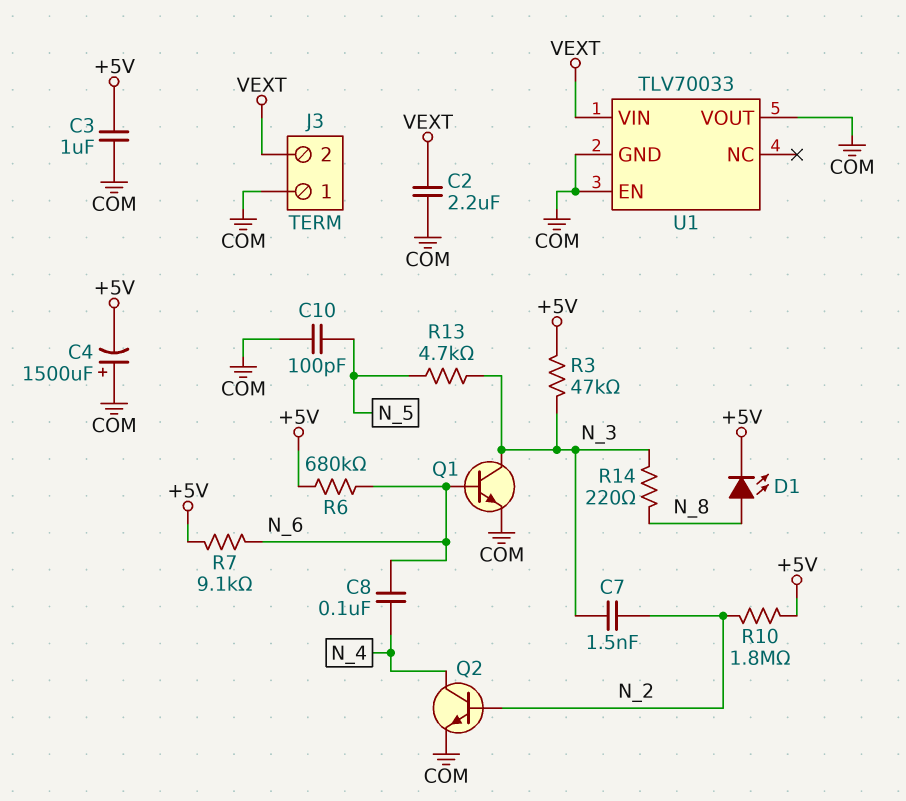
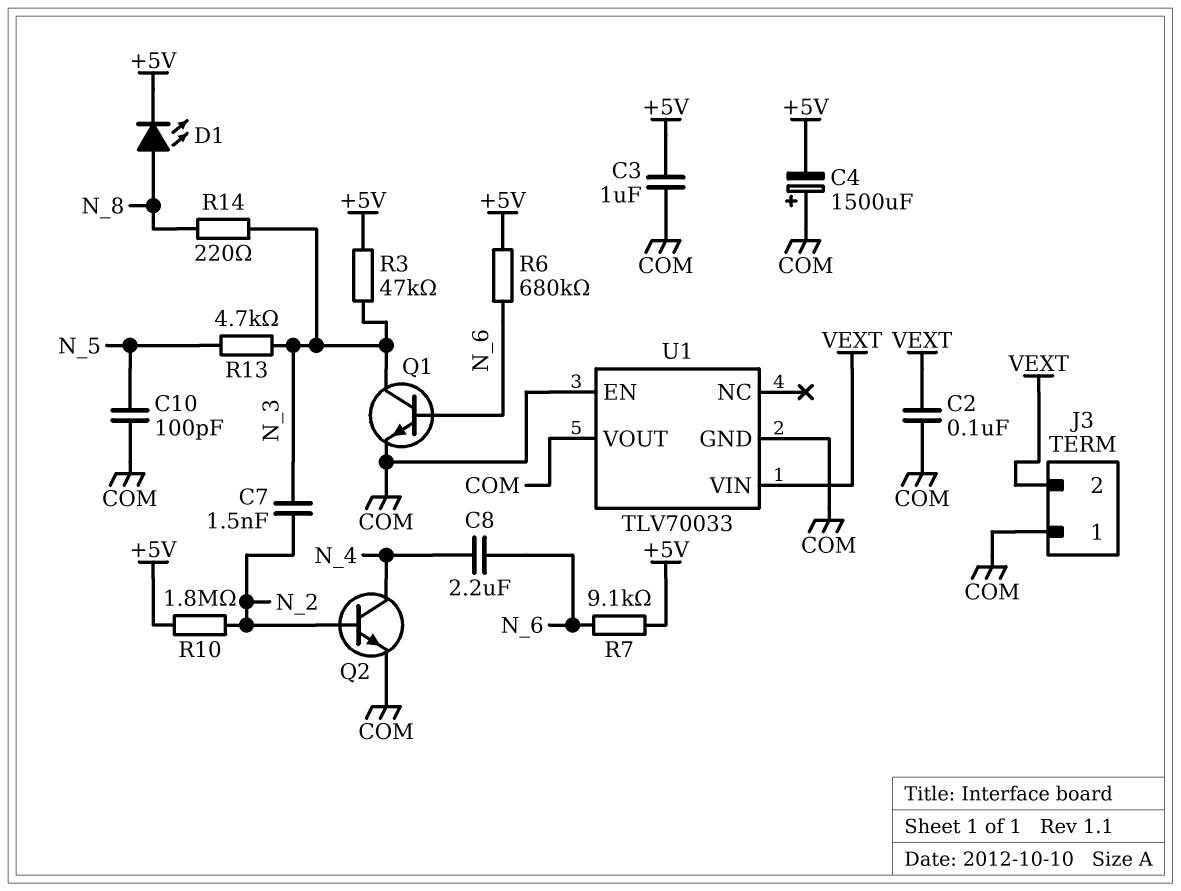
C2: 2.2uF (COM, VEXT) -> 100nF (COM, VEXT)
C8: 100nF (N_4, N_6) -> 2.2uF (N_4, N_6)

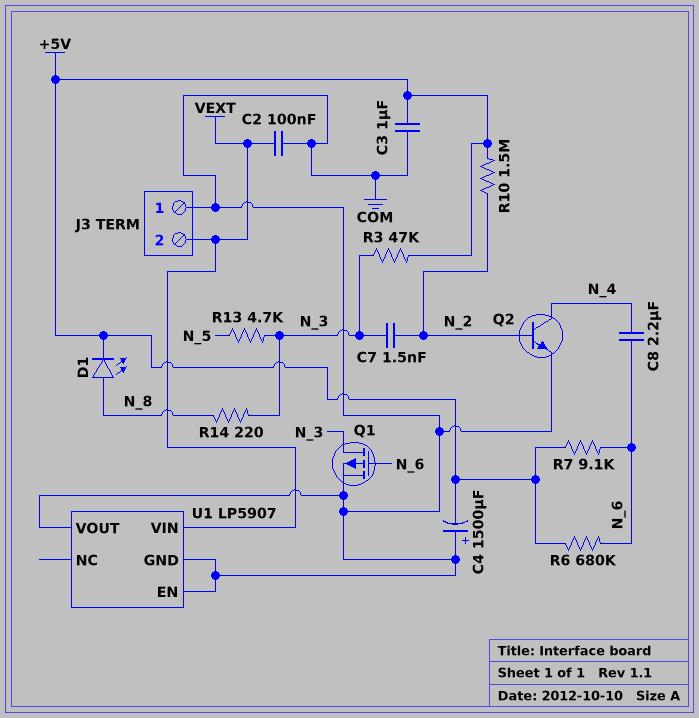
C10: 100pF (COM, N_5) -> none
Q1: NPN (B N_6, C N_3, E COM) -> PMOS (G N_6, D N_3, S COM)
R10: 1.8M (+5V, N_2) -> 1.5M (+5V, N_2)
U1: TLV70033 -> LP5907

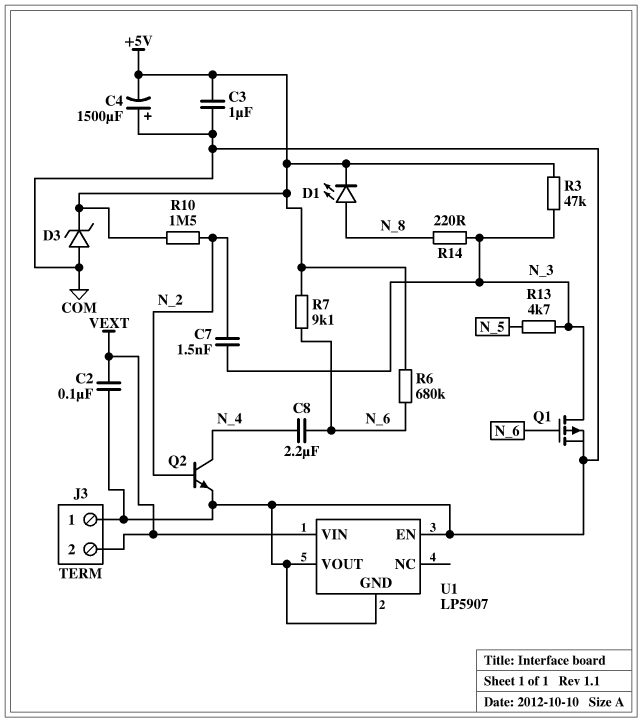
D3: none -> zener (A COM, K +5V)

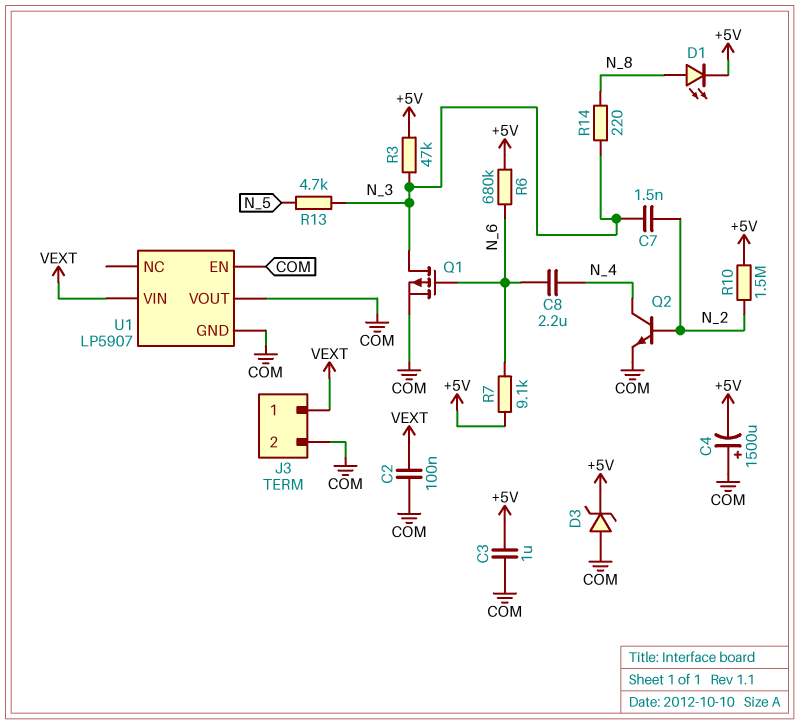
J3 pin 1: COM -> VEXT
J3 pin 2: VEXT -> COM

